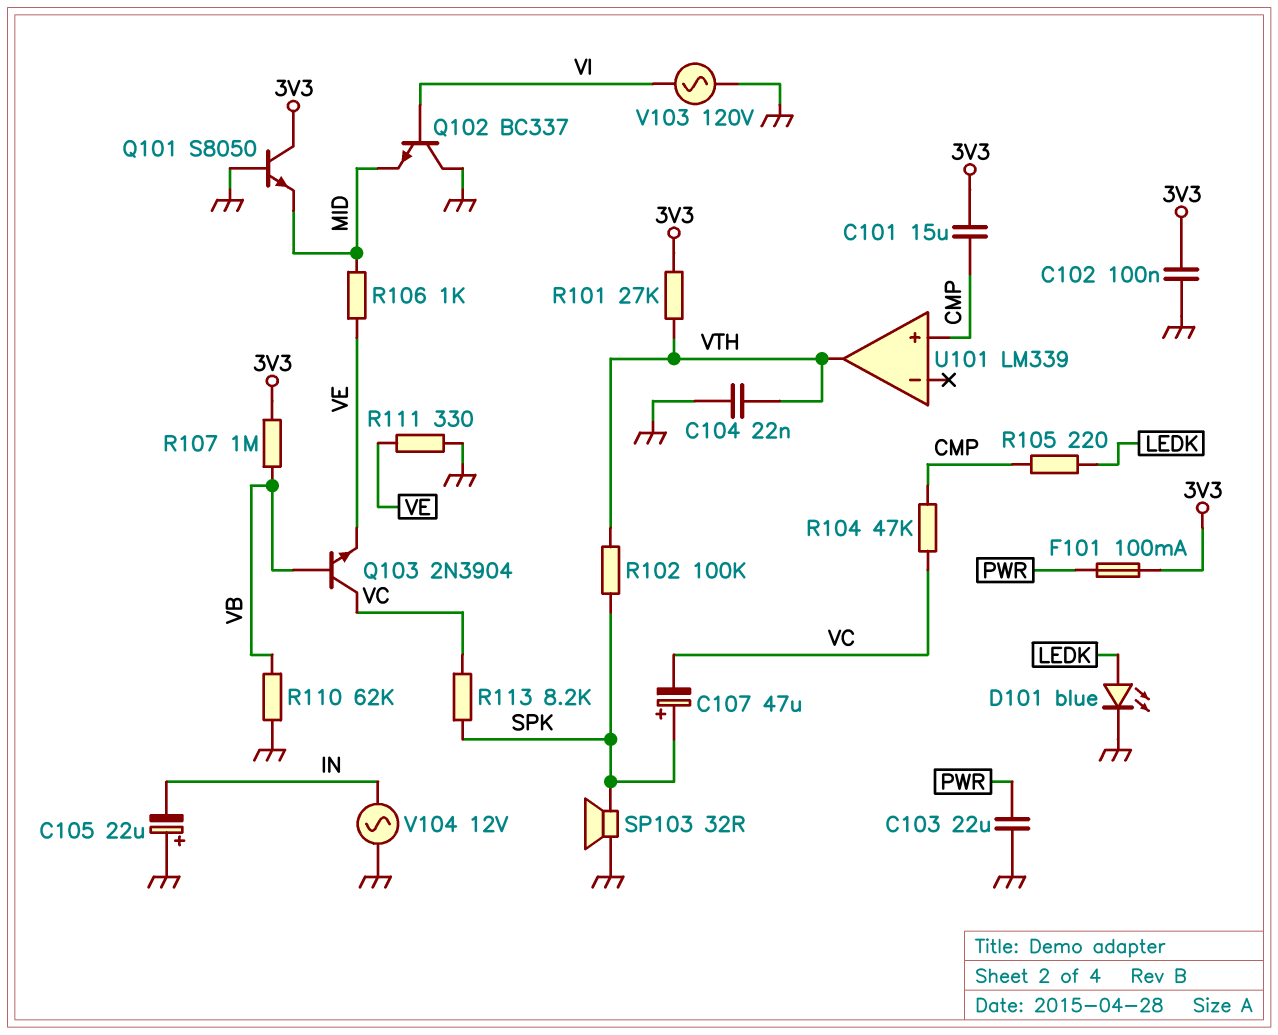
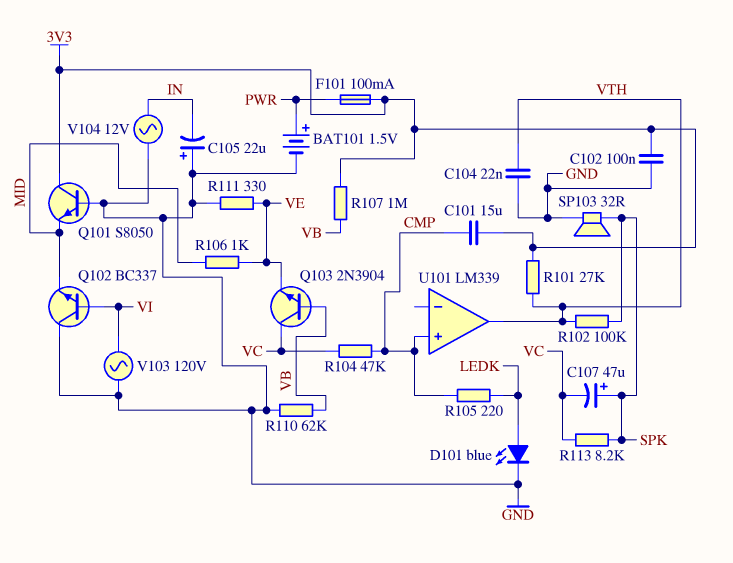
BAT101: none -> 1.5V (plus PWR, minus GND)
C103: 22uF (GND, PWR) -> none

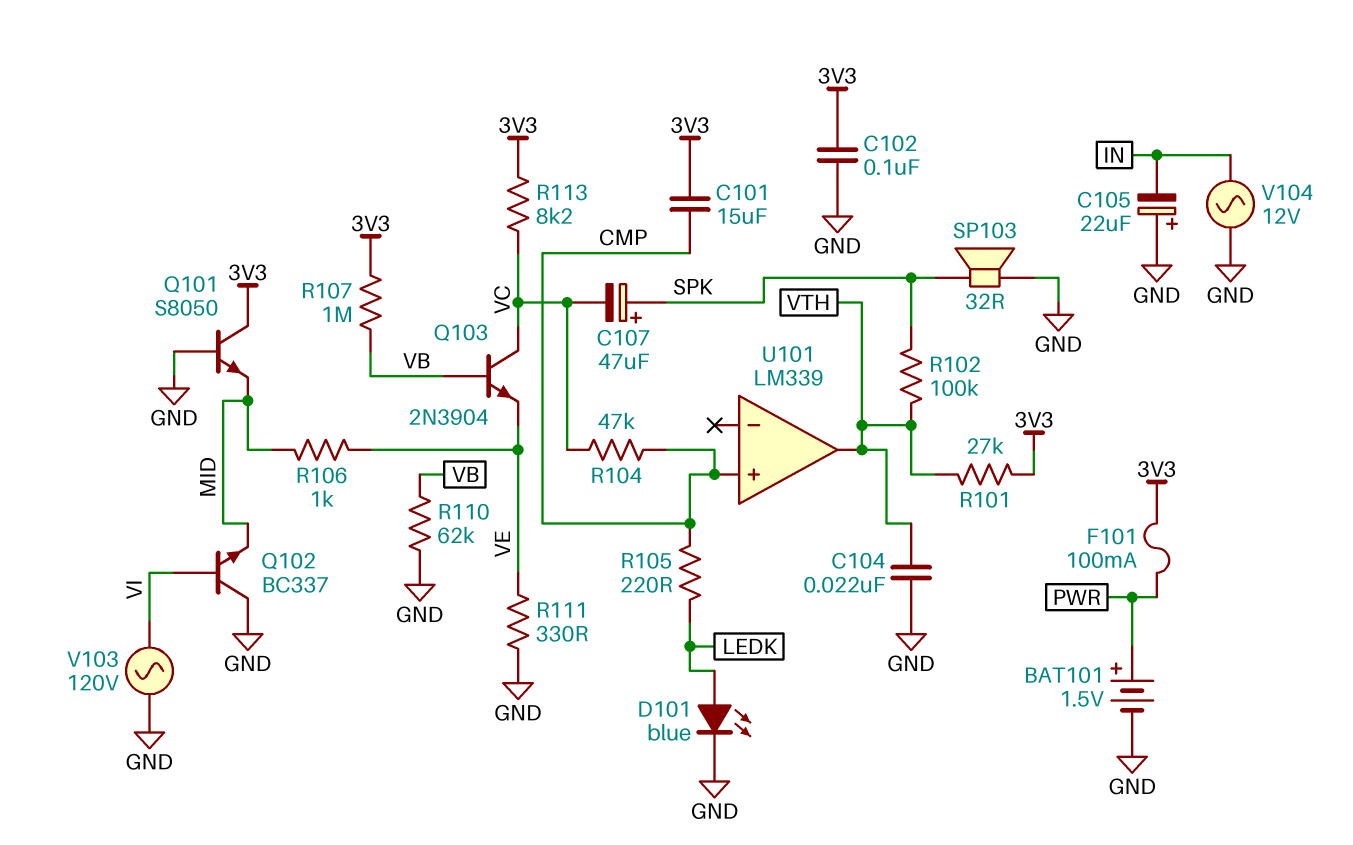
R113: 8.2k (SPK, VC) -> 8.2k (3V3, VC)

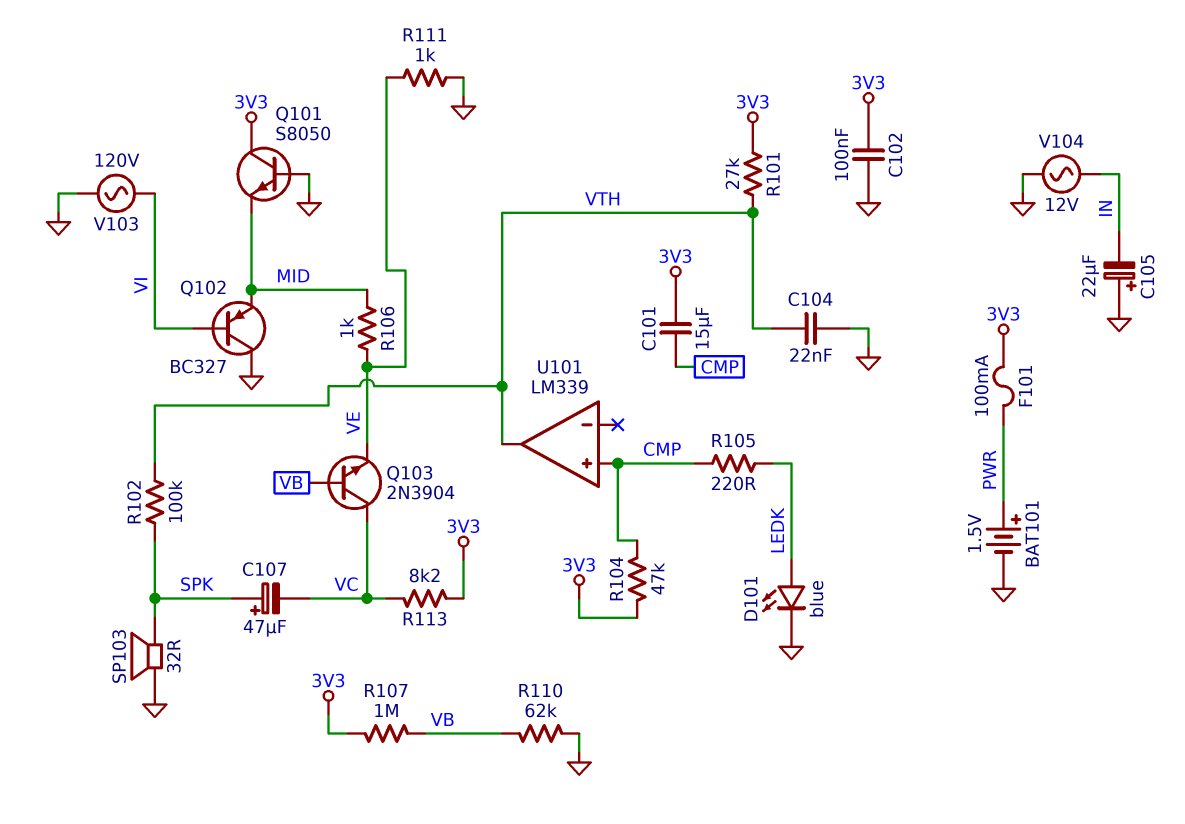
Q102: NPN BC337 (B VI, C GND, E MID) -> PNP BC327 (B VI, C GND, E MID)
R104: 47k (CMP, VC) -> 47k (3V3, CMP)
R111: 330 (GND, VE) -> 1k (GND, VE)

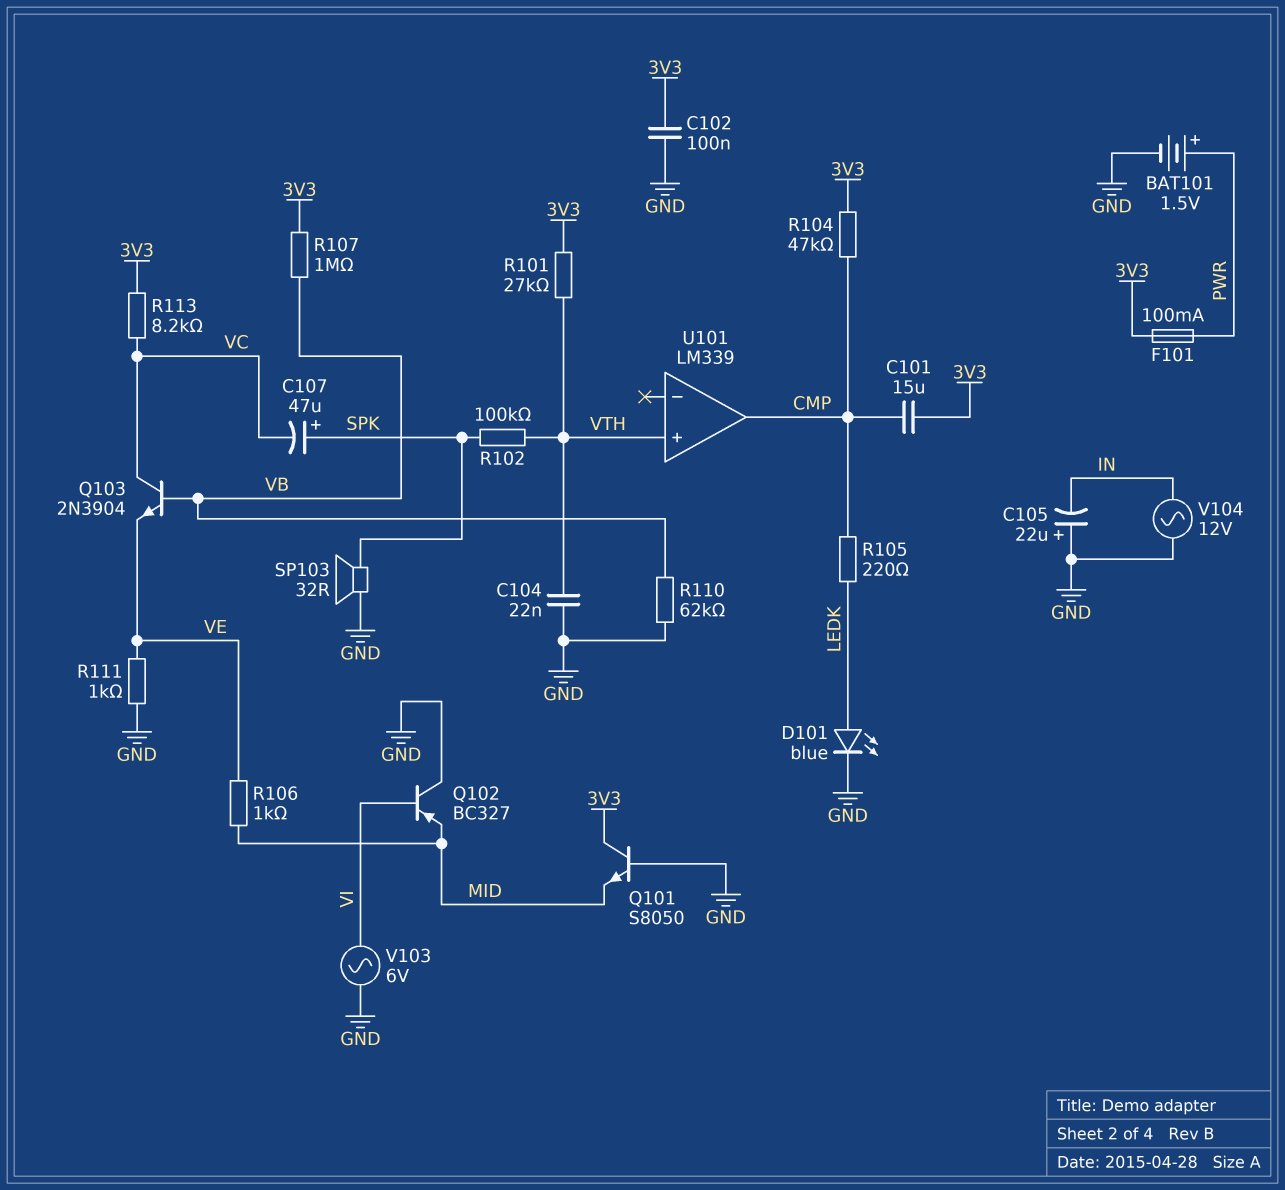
U101 pin in+: CMP -> VTH
U101 pin out: VTH -> CMP
V103: AC 120V (GND, VI) -> AC 6V (GND, VI)

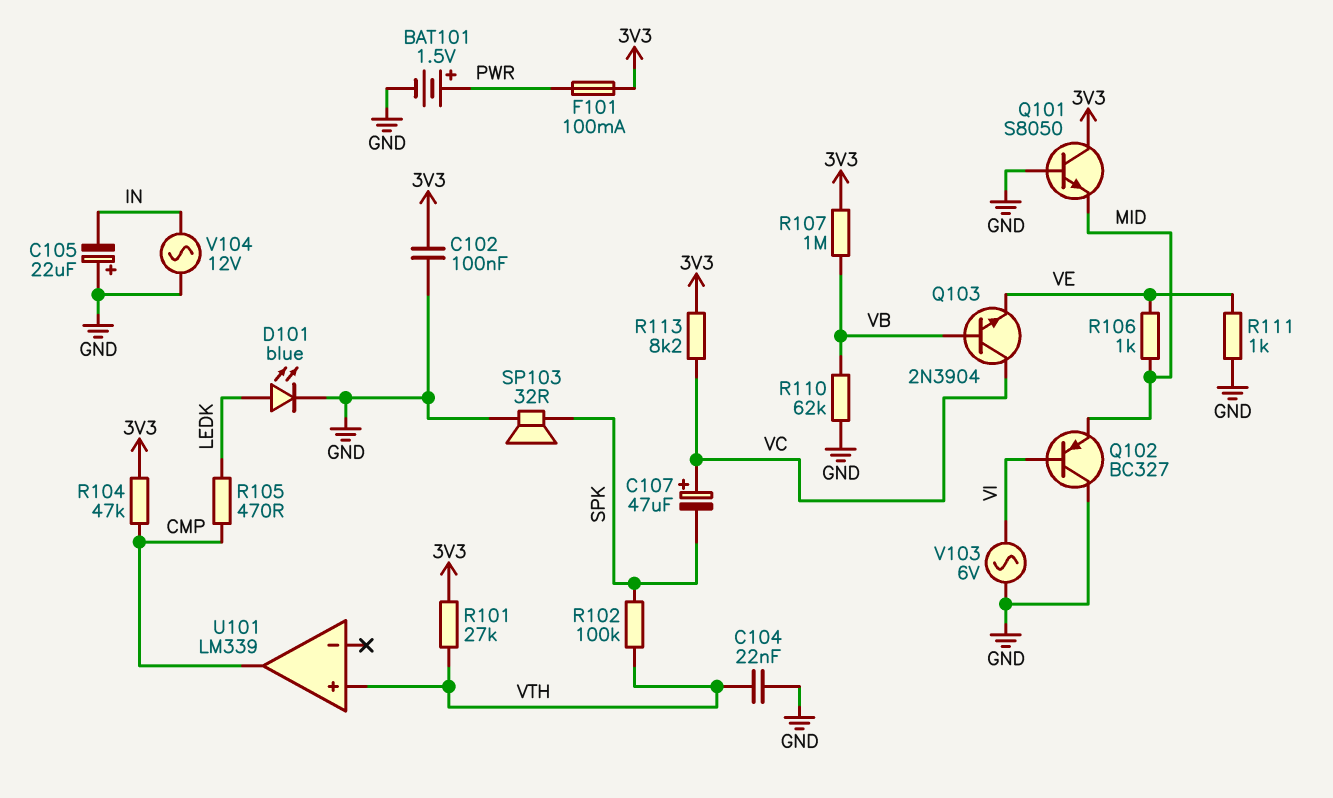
C101: 15uF (3V3, CMP) -> none
C107: 47uF (plus SPK, minus VC) -> 47uF (plus VC, minus SPK)
R105: 220 (CMP, LEDK) -> 470 (CMP, LEDK)

